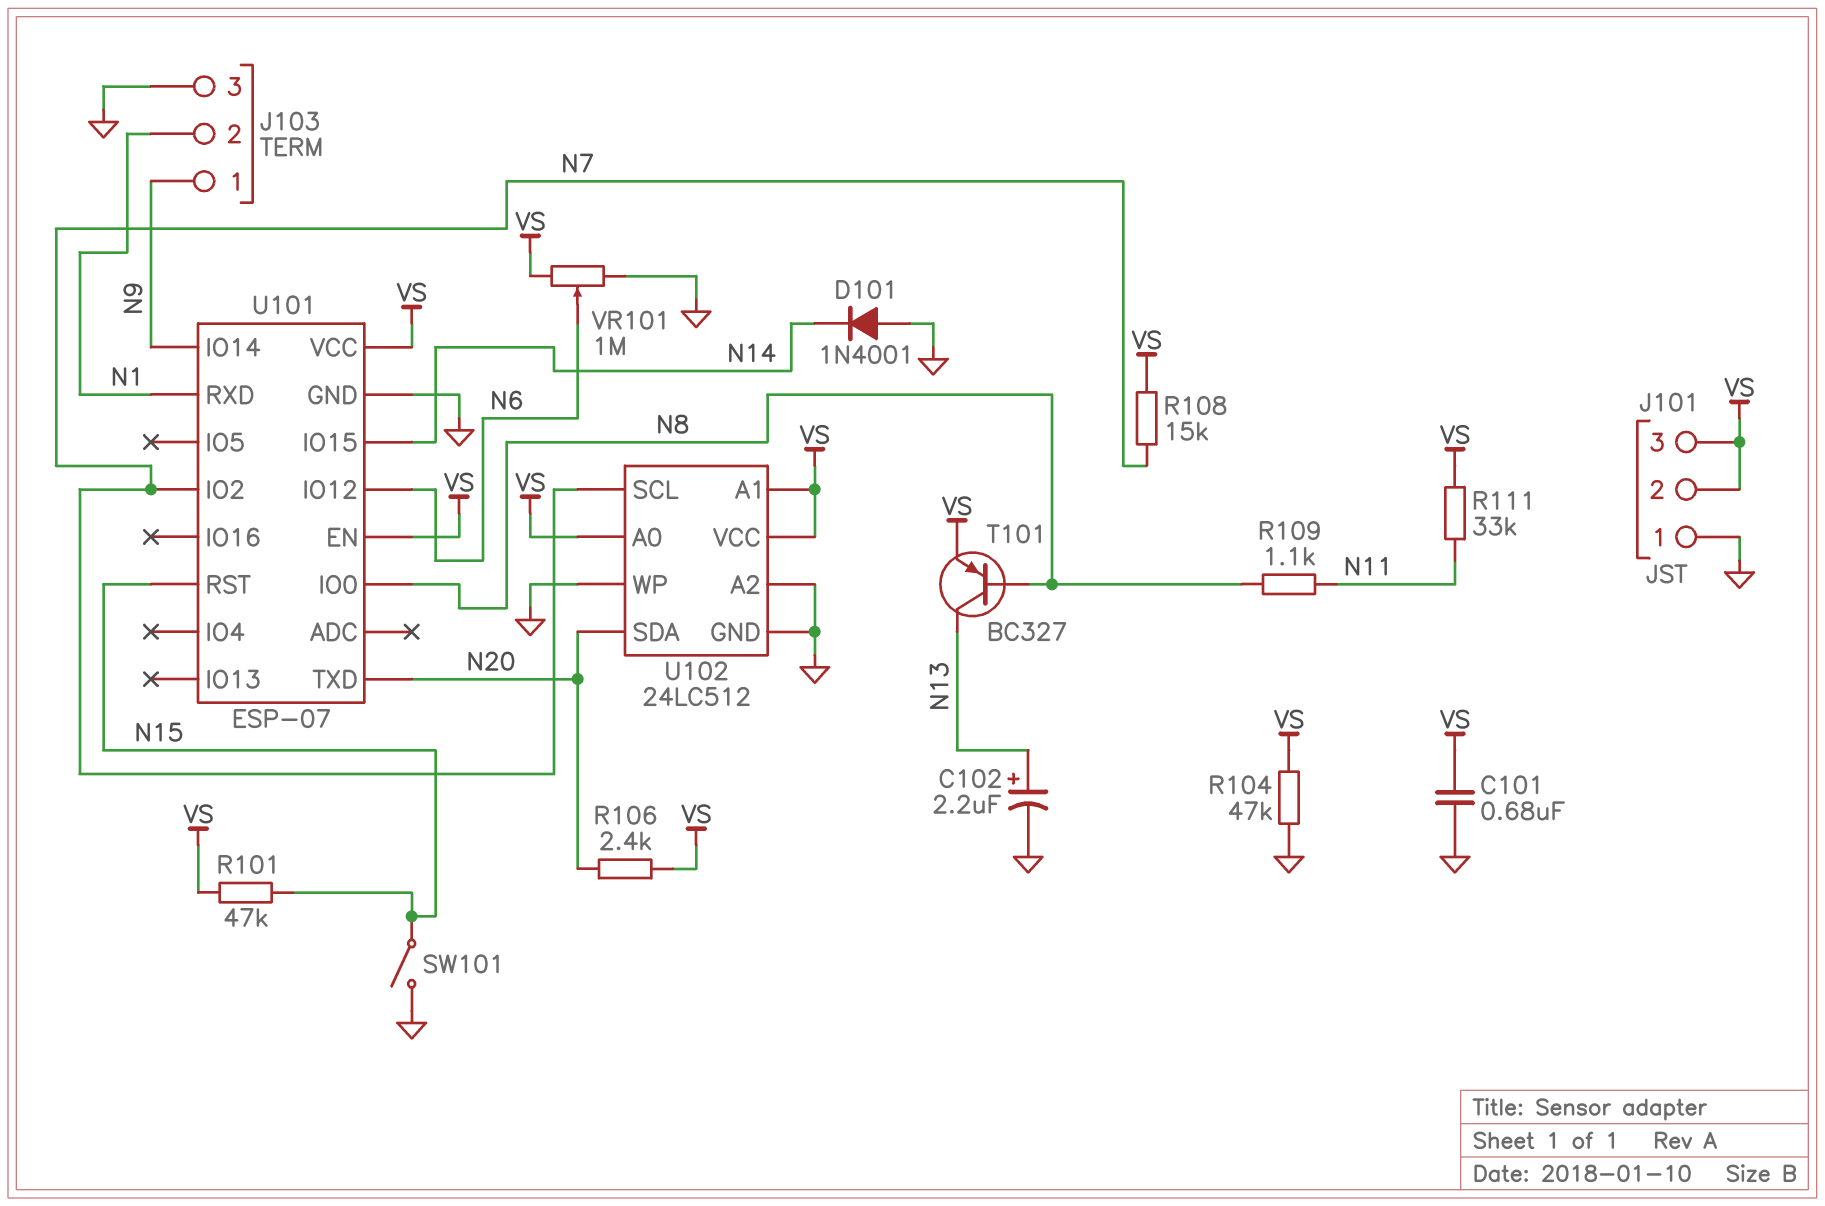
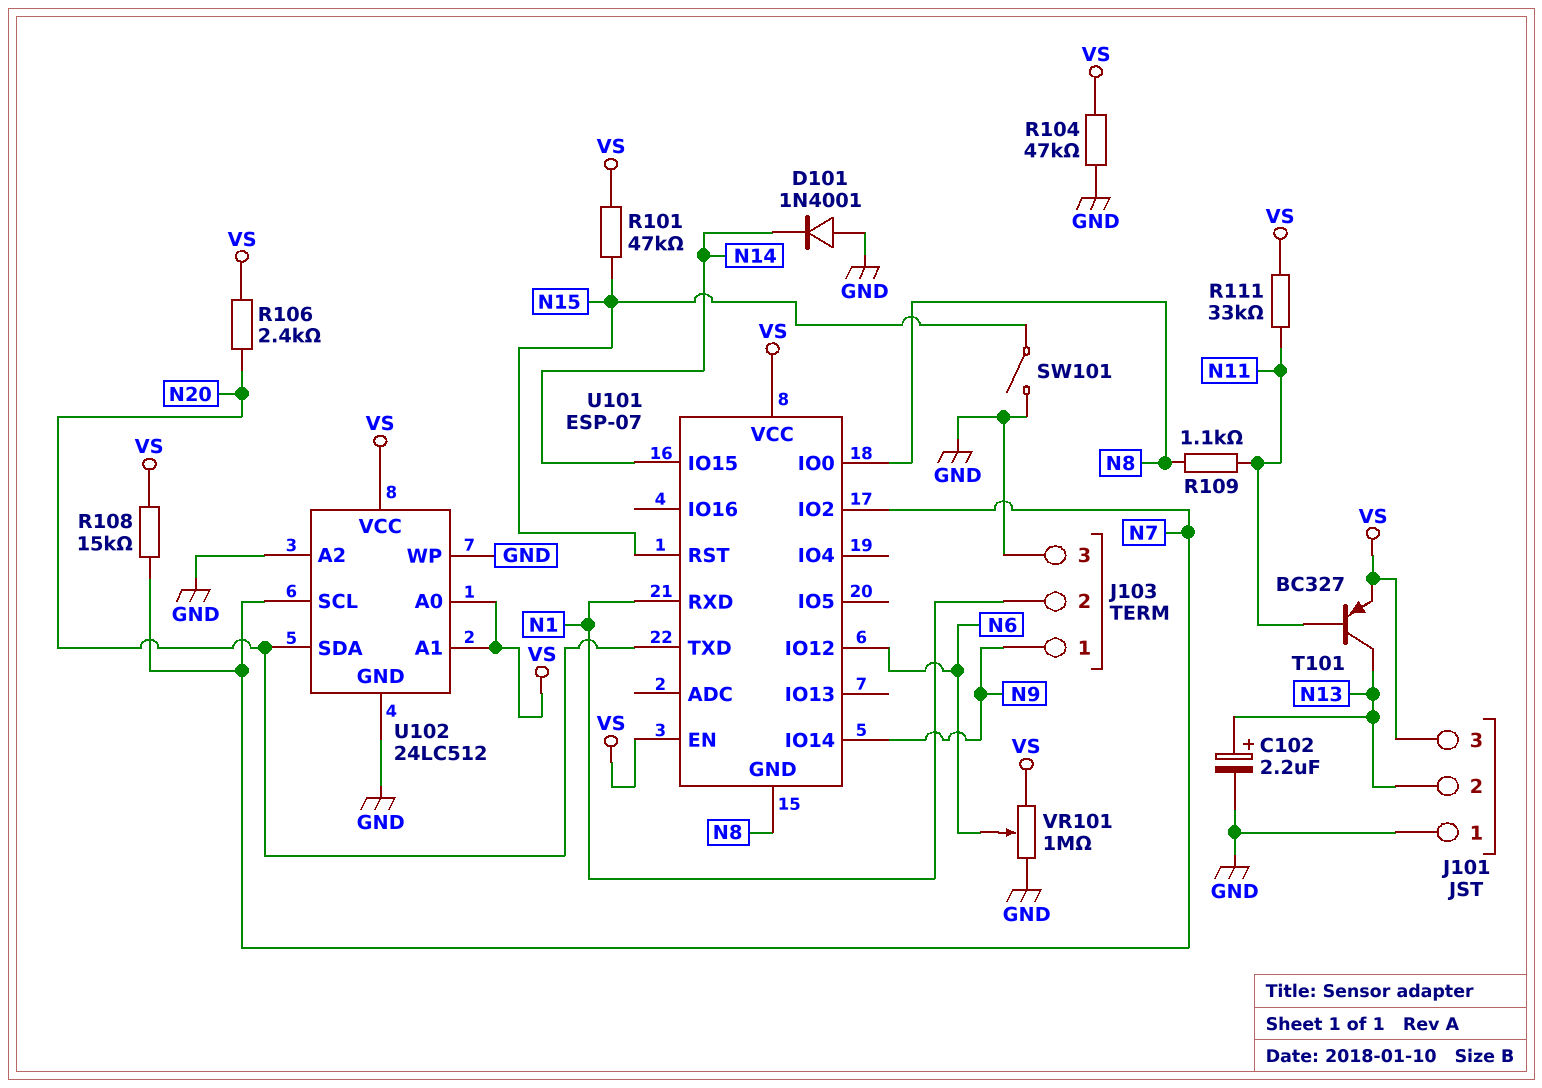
C101: 680nF (GND, VS) -> none
J101 pin 2: VS -> N13
T101: PNP BC327 (B N8, C N13, E VS) -> PNP BC327 (B N11, C N13, E VS)
U101 pin GND: GND -> N8

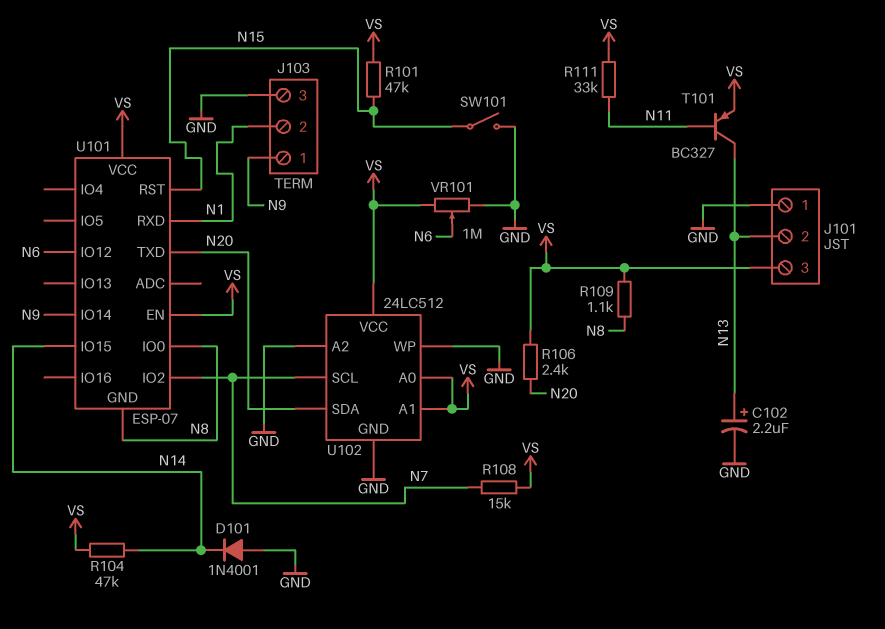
R104: 47k (GND, VS) -> 47k (N14, VS)
R109: 1.1k (N8, N11) -> 1.1k (N8, VS)

